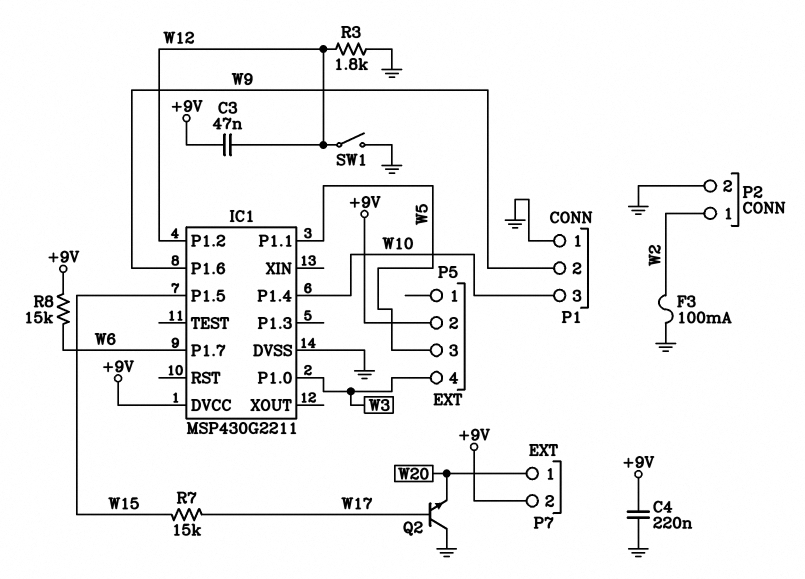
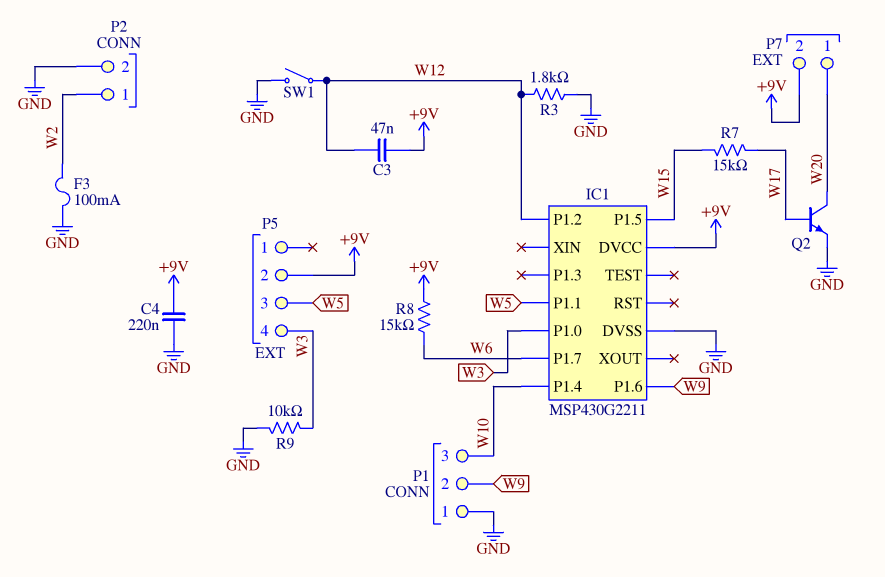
Q2: NPN (B W17, C GND, E W20) -> NPN (B W17, C W20, E GND)
R9: none -> 10k (GND, W3)

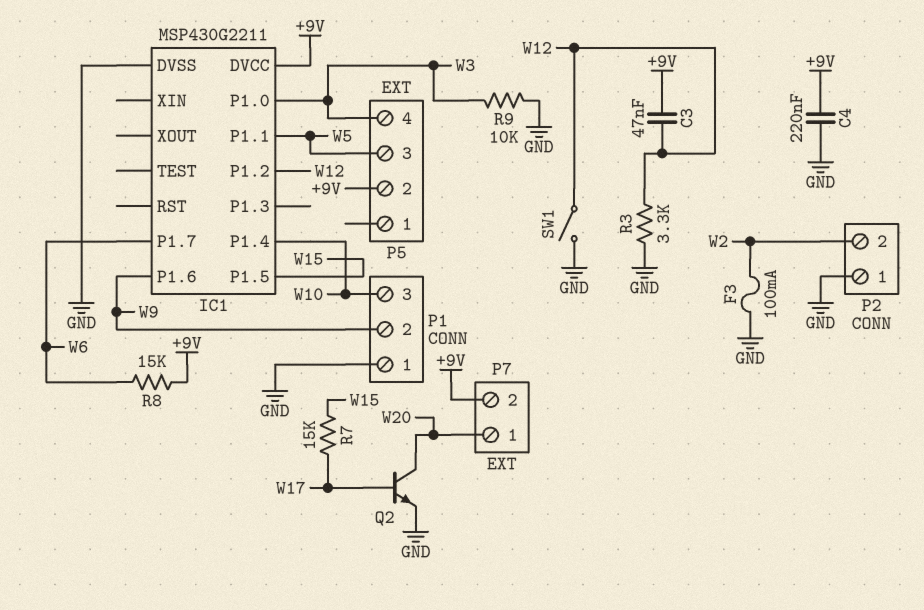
P2 pin 1: W2 -> GND
P2 pin 2: GND -> W2
R3: 1.8k (GND, W12) -> 3.3k (GND, W12)

